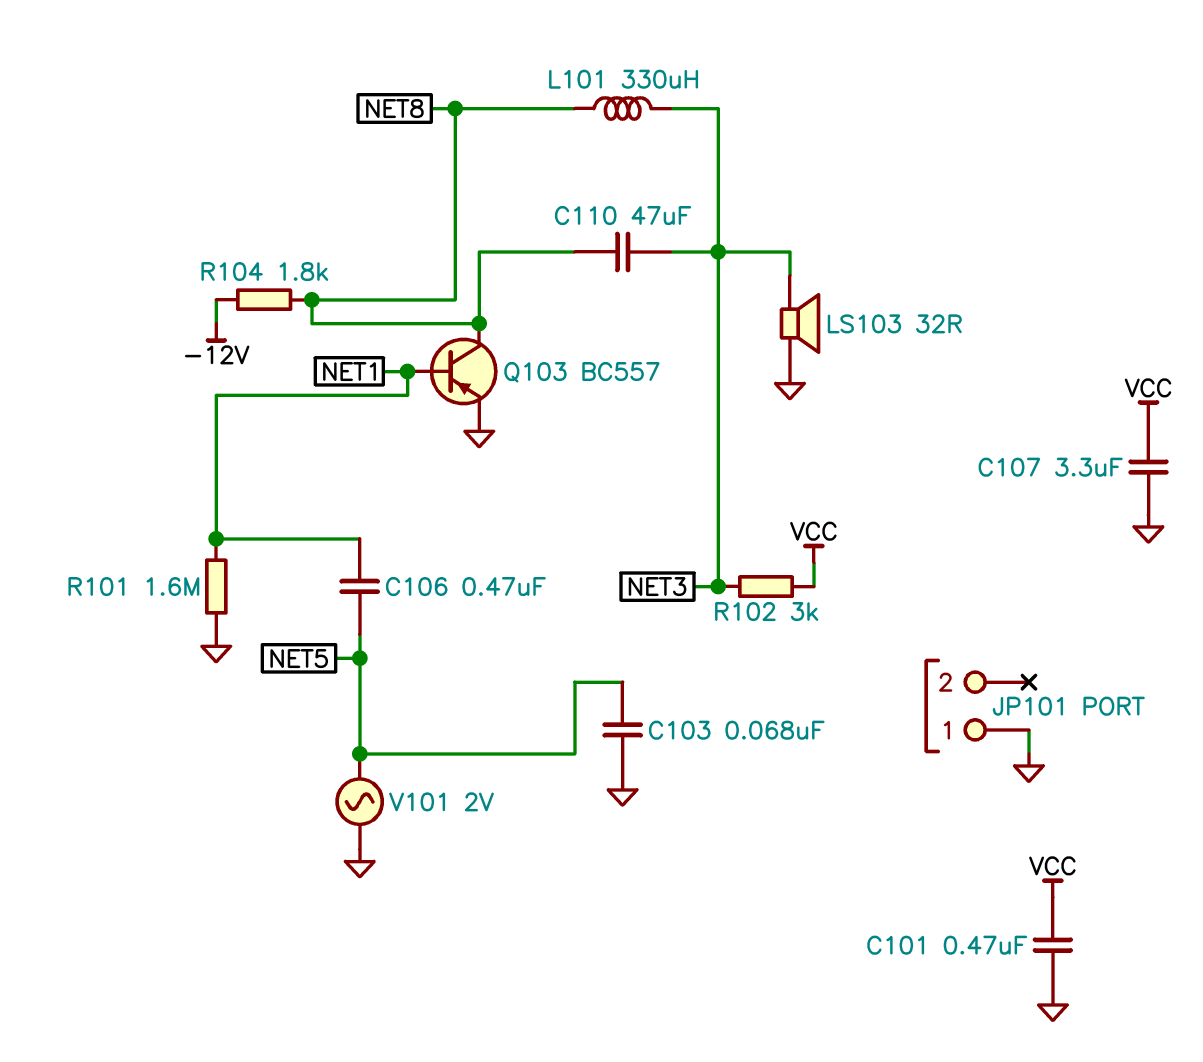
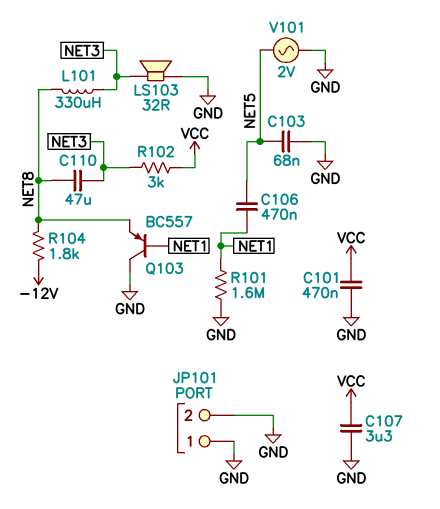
JP101 pin 2: none -> GND
Q103: PNP BC557 (B NET1, C NET8, E GND) -> PNP BC557 (B NET1, C GND, E NET8)

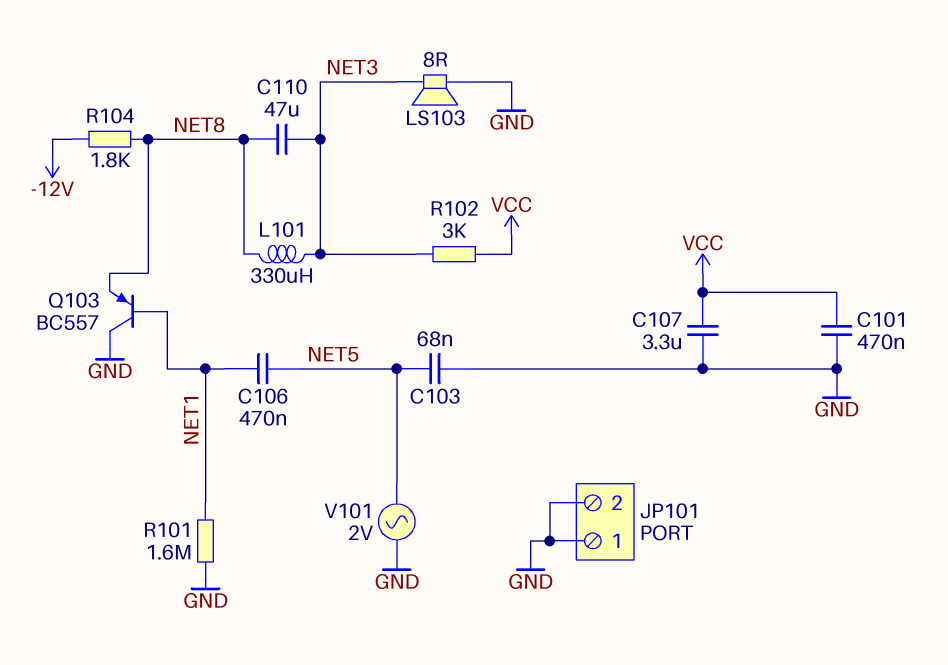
LS103: speaker 32R (GND, NET3) -> speaker 8R (GND, NET3)

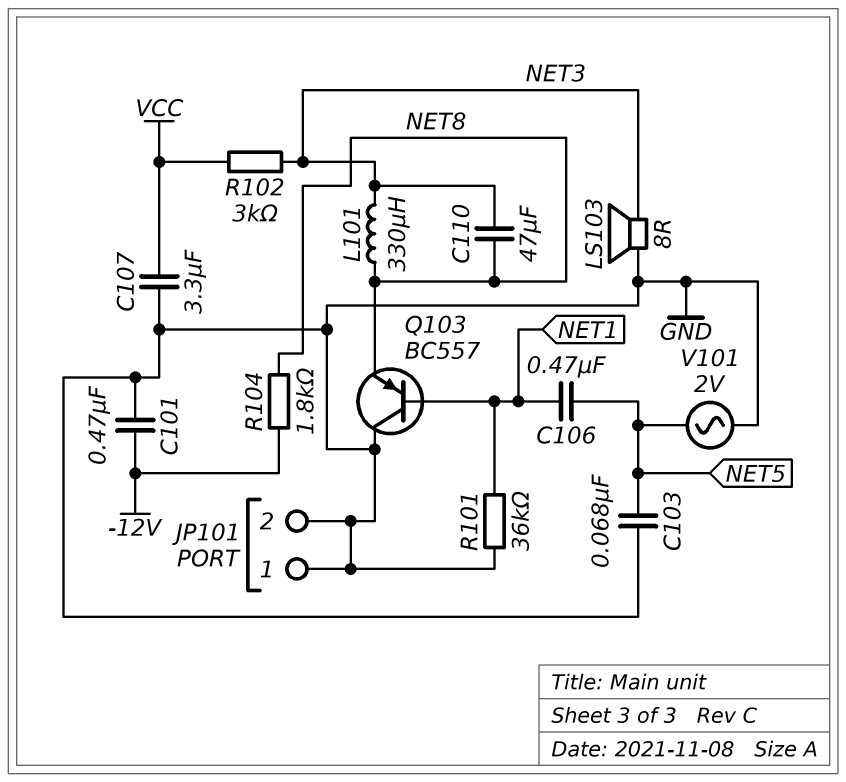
C101: 470nF (GND, VCC) -> 470nF (-12V, GND)
R101: 1.6M (GND, NET1) -> 36k (GND, NET1)

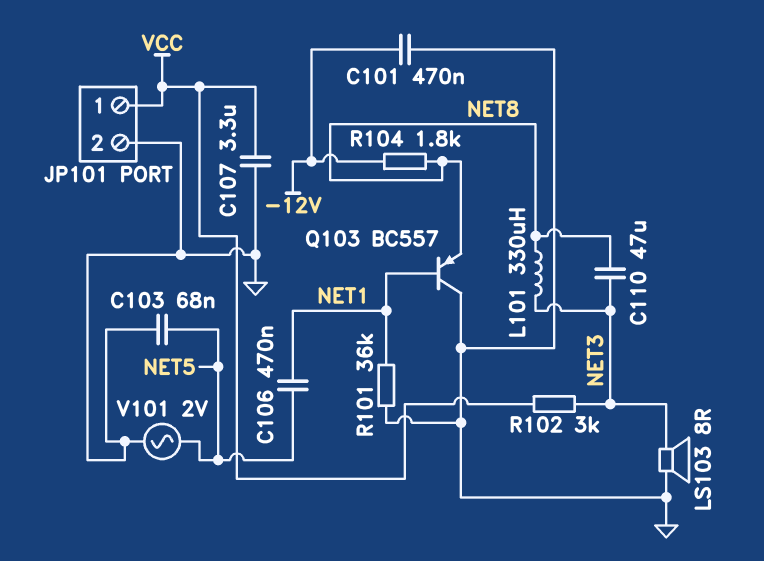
JP101 pin 1: GND -> VCC

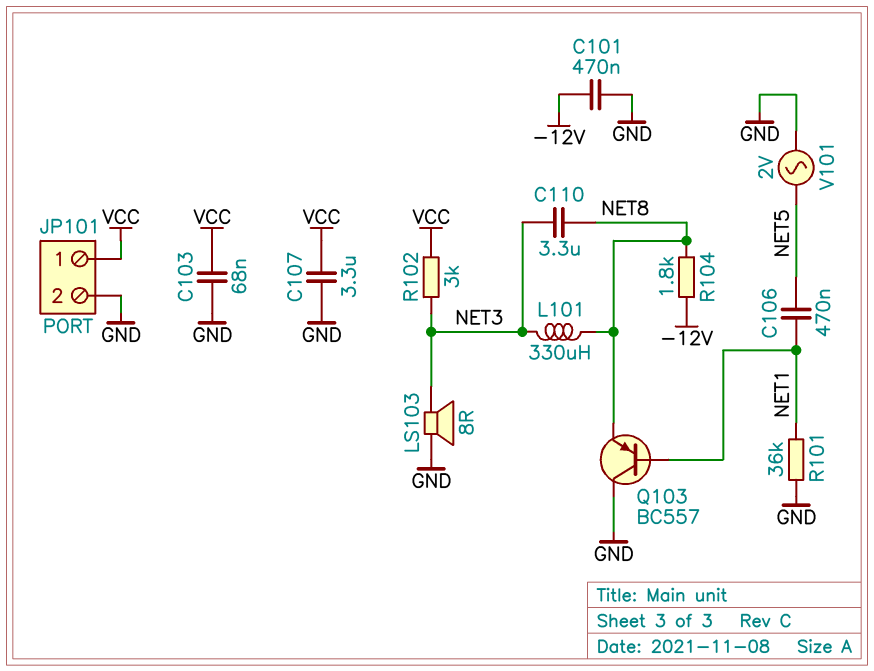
C103: 68nF (GND, NET5) -> 68nF (GND, VCC)
C110: 47uF (NET3, NET8) -> 3.3uF (NET3, NET8)

